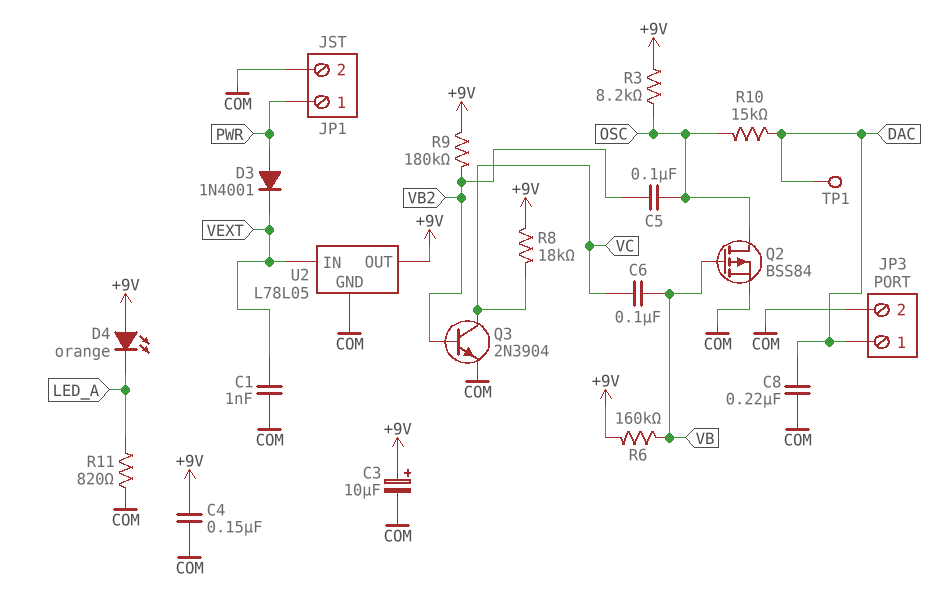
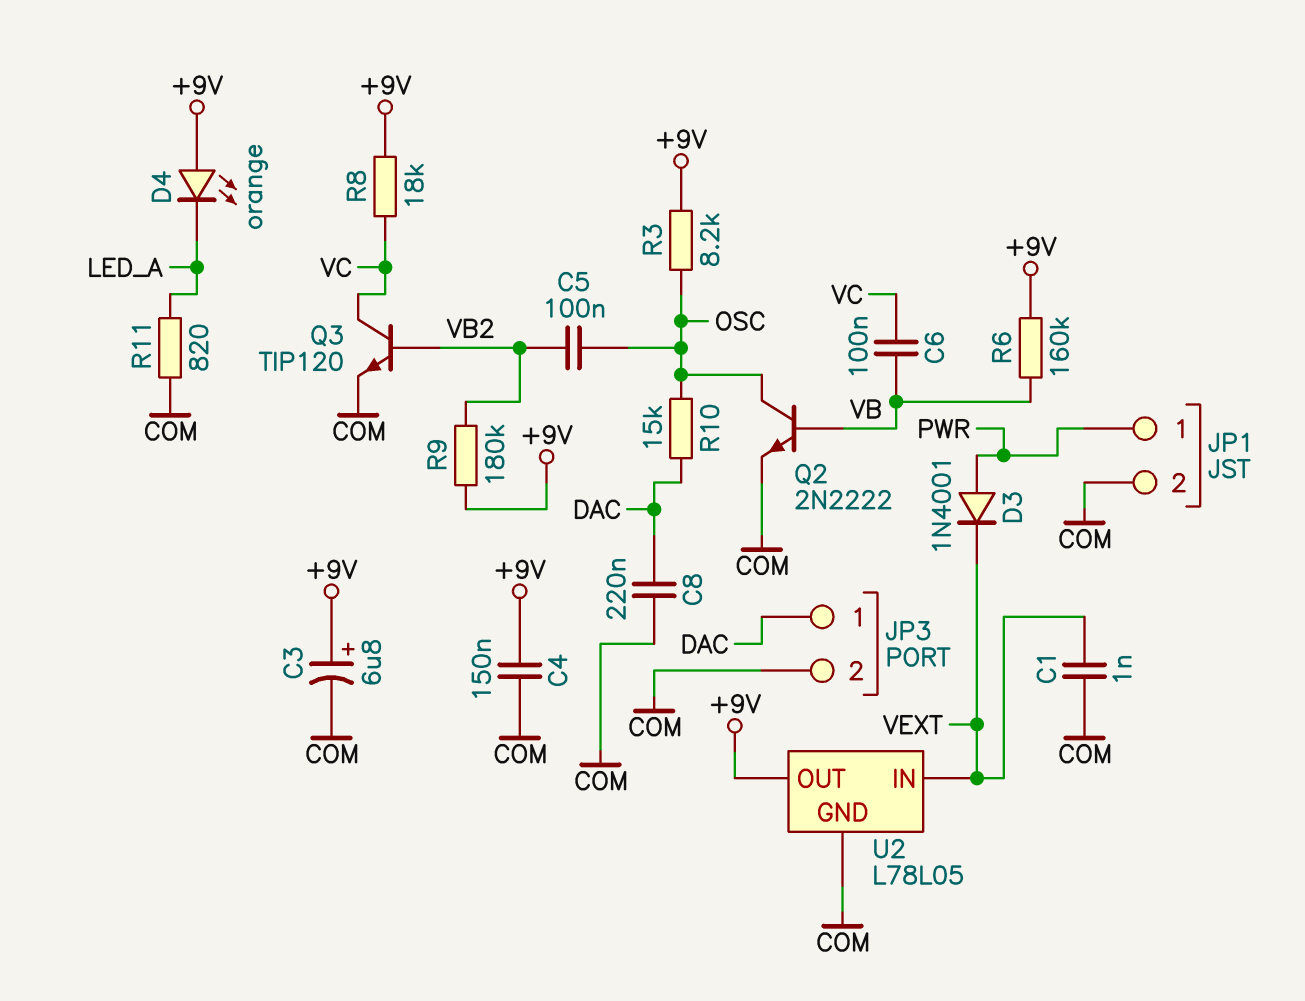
C3: 10uF (plus +9V, minus COM) -> 6.8uF (plus +9V, minus COM)
Q2: PMOS BSS84 (G VB, D OSC, S COM) -> NPN 2N2222 (B VB, C OSC, E COM)
Q3: NPN 2N3904 (B VB2, C VC, E COM) -> NPN TIP120 (B VB2, C VC, E COM)
TP1: test point (DAC) -> none

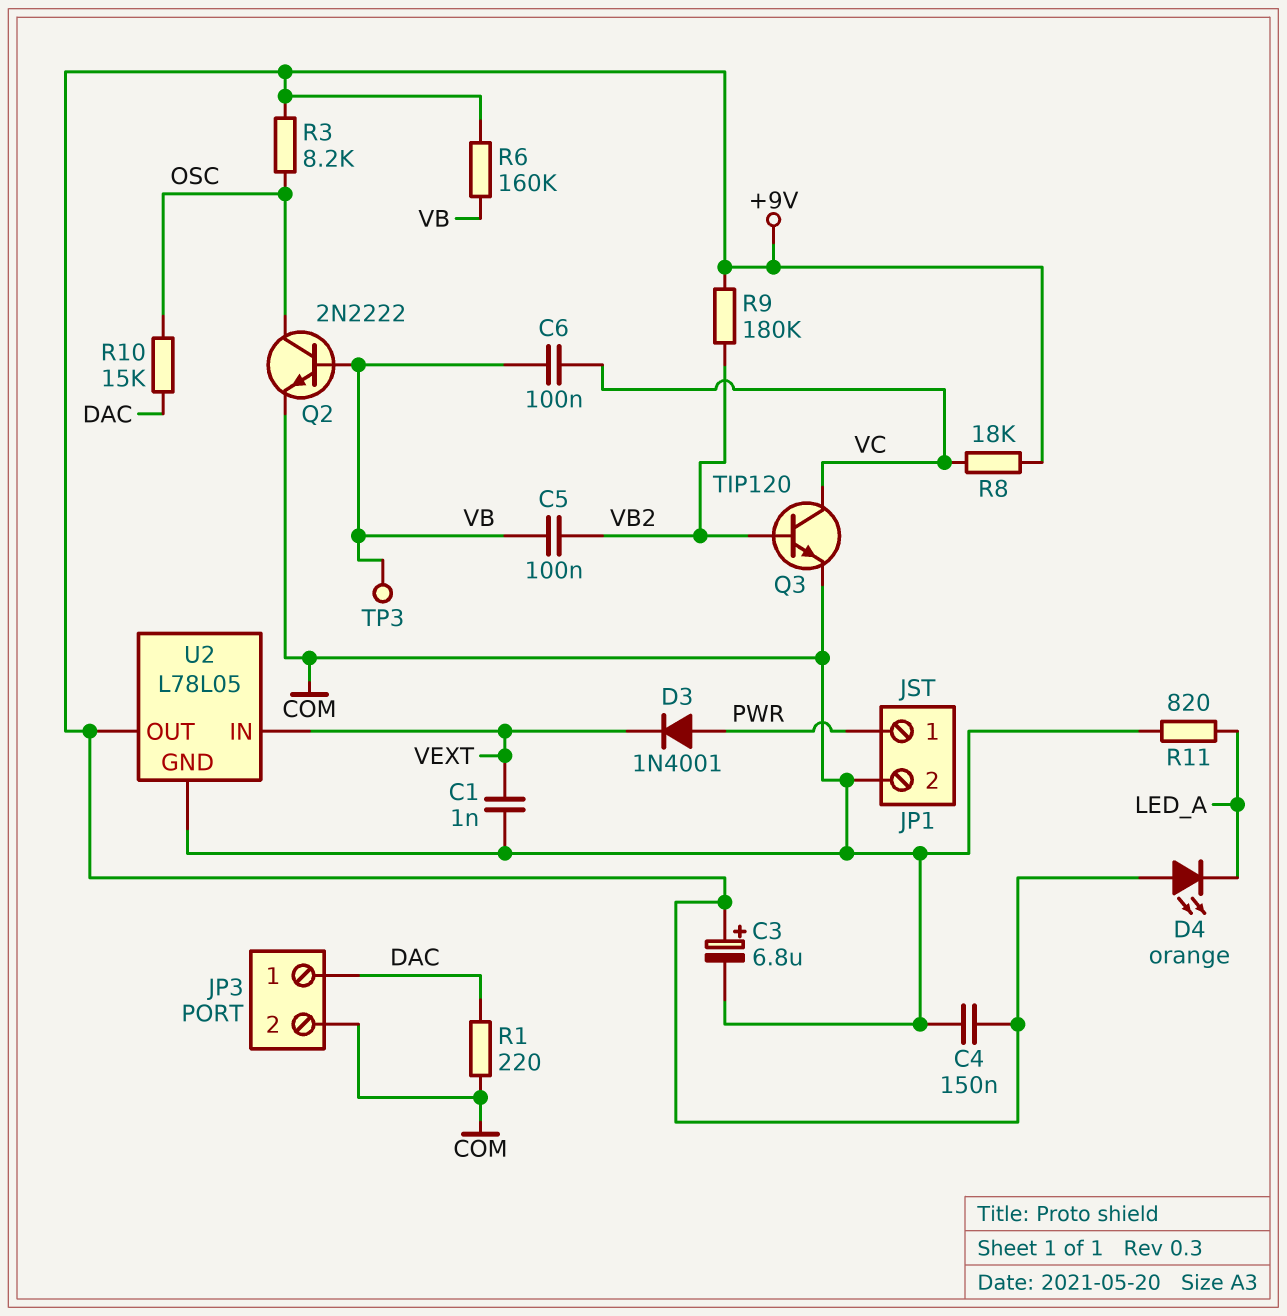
C5: 100nF (OSC, VB2) -> 100nF (VB, VB2)
C8: 220nF (COM, DAC) -> none
R1: none -> 220 (COM, DAC)
TP3: none -> test point (VB)

